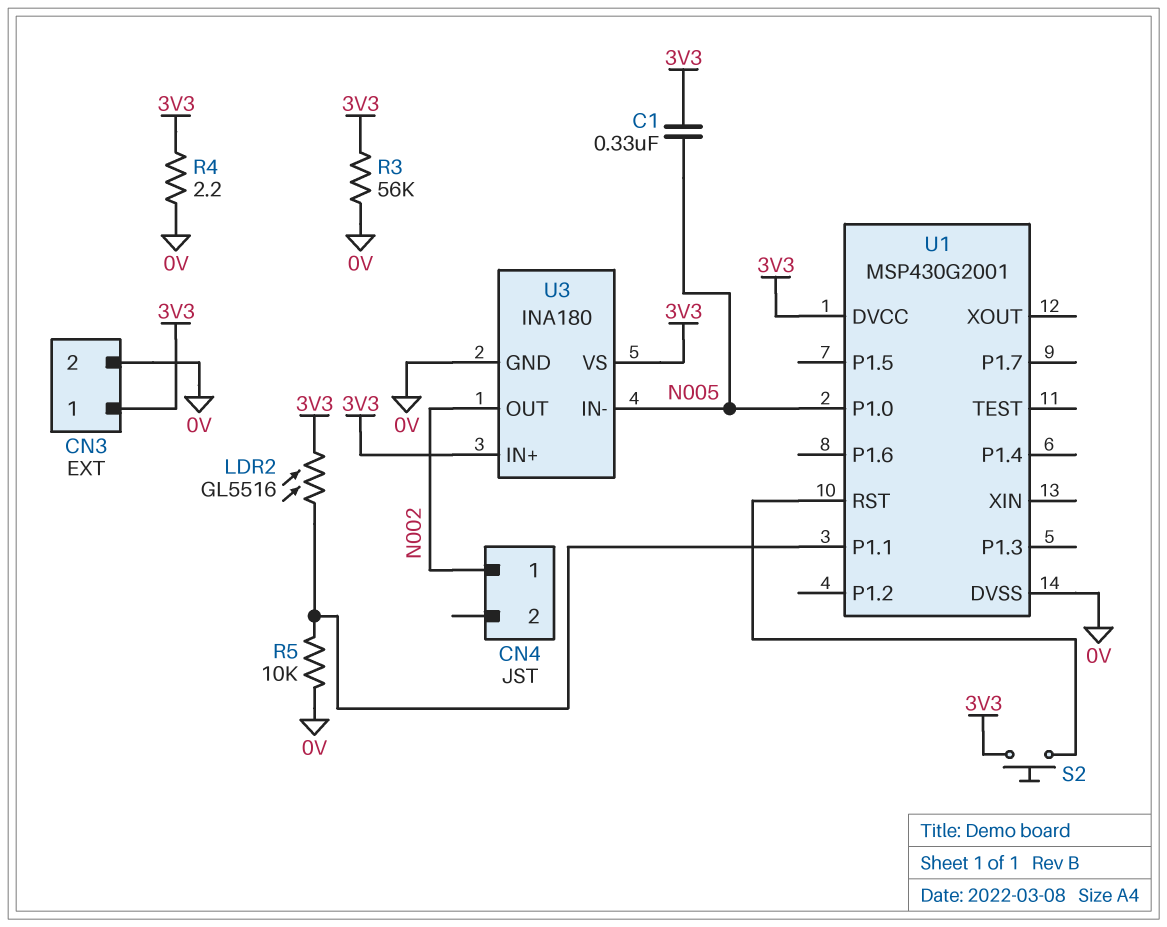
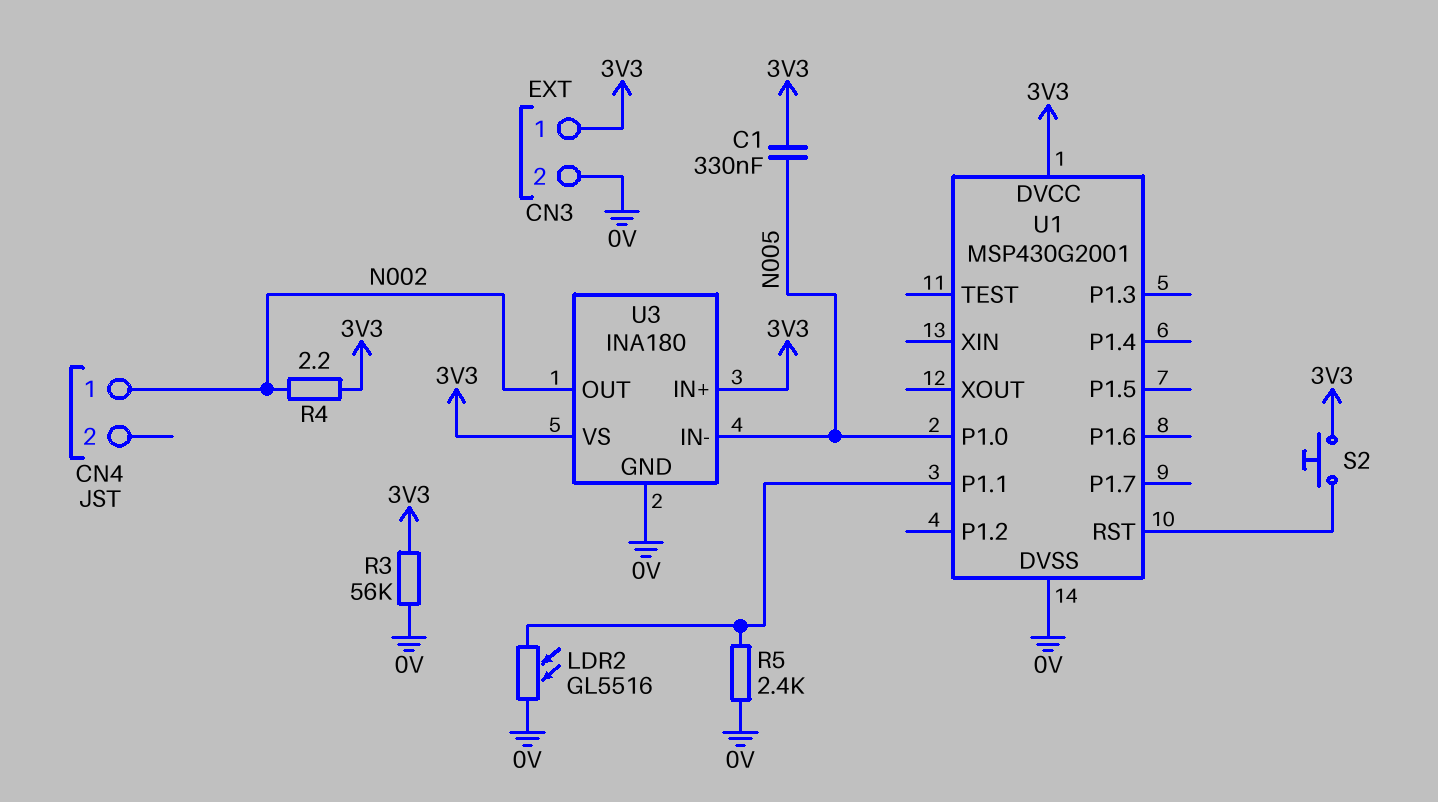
LDR2: GL5516 (3V3, U1/P1.1) -> GL5516 (0V, U1/P1.1)
R4: 2.2 (0V, 3V3) -> 2.2 (3V3, N002)
R5: 10k (0V, U1/P1.1) -> 2.4k (0V, U1/P1.1)

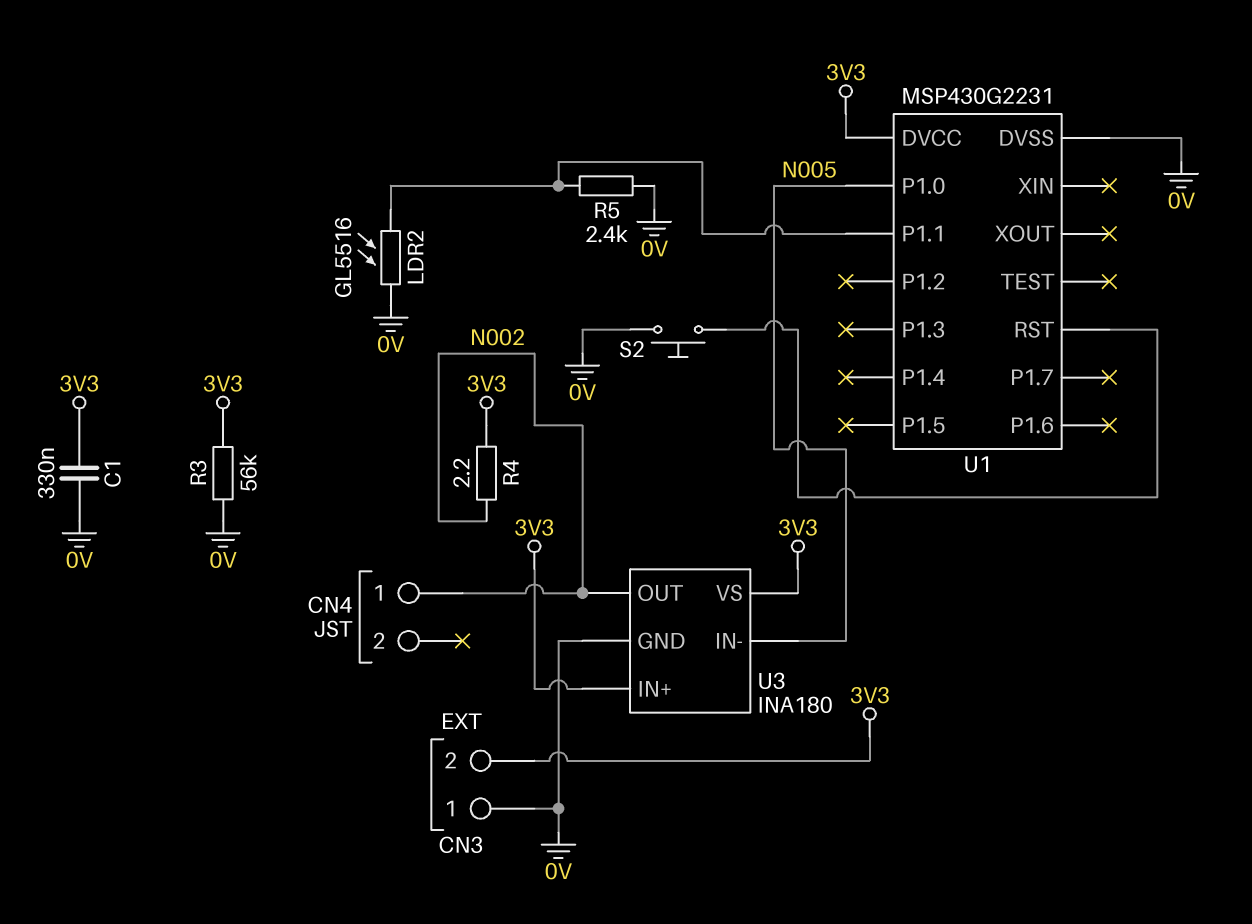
C1: 330nF (3V3, N005) -> 330nF (0V, 3V3)
CN3 pin 1: 3V3 -> 0V
CN3 pin 2: 0V -> 3V3
S2: button (3V3, U1/RST) -> button (0V, U1/RST)
U1: MSP430G2001 -> MSP430G2231

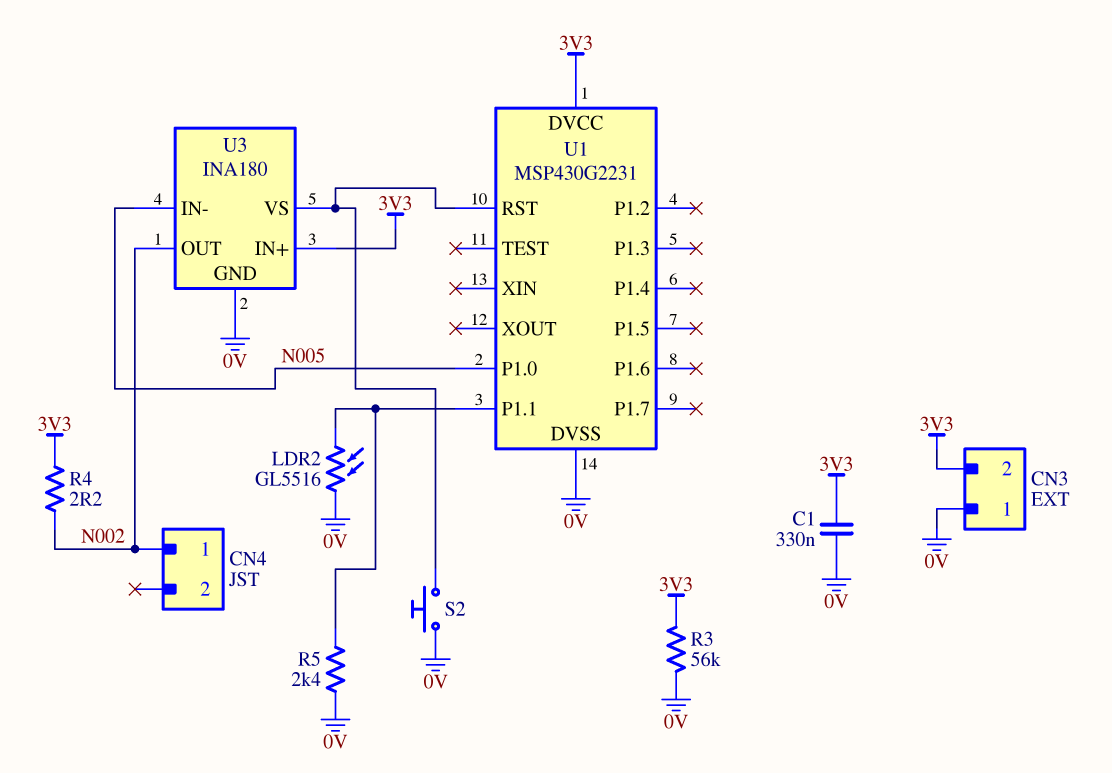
U3 pin VS: 3V3 -> U1/RST

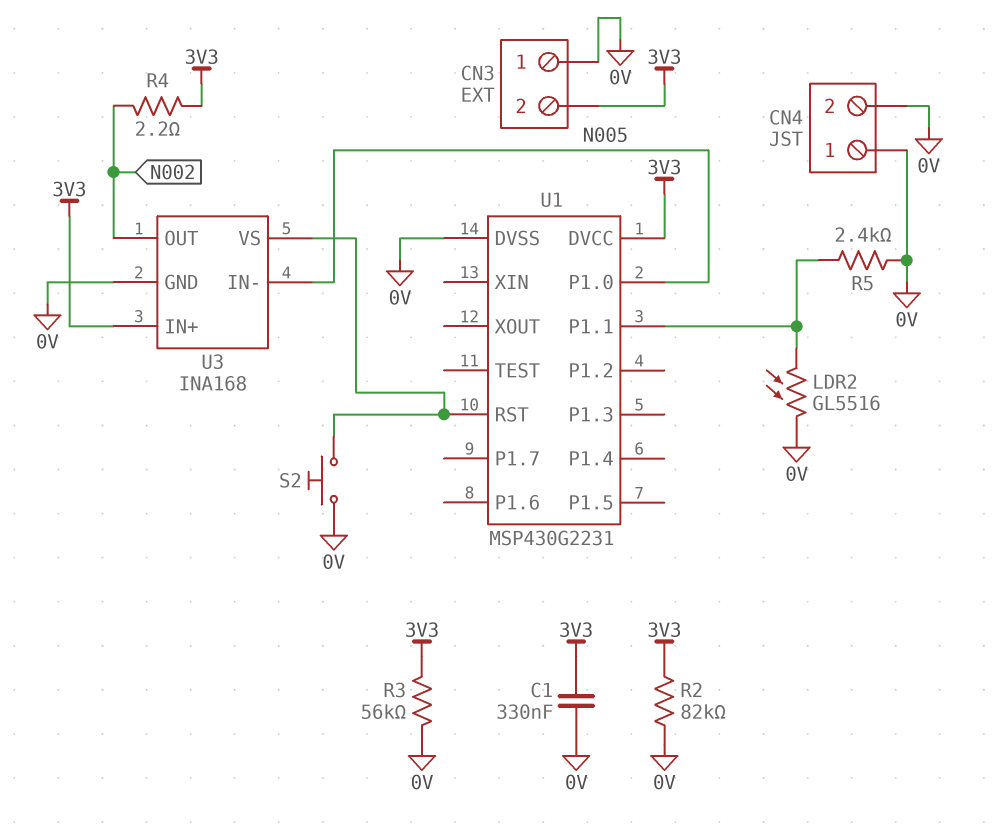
CN4 pin 1: N002 -> 0V
CN4 pin 2: none -> 0V
R2: none -> 82k (0V, 3V3)
U3: INA180 -> INA168

